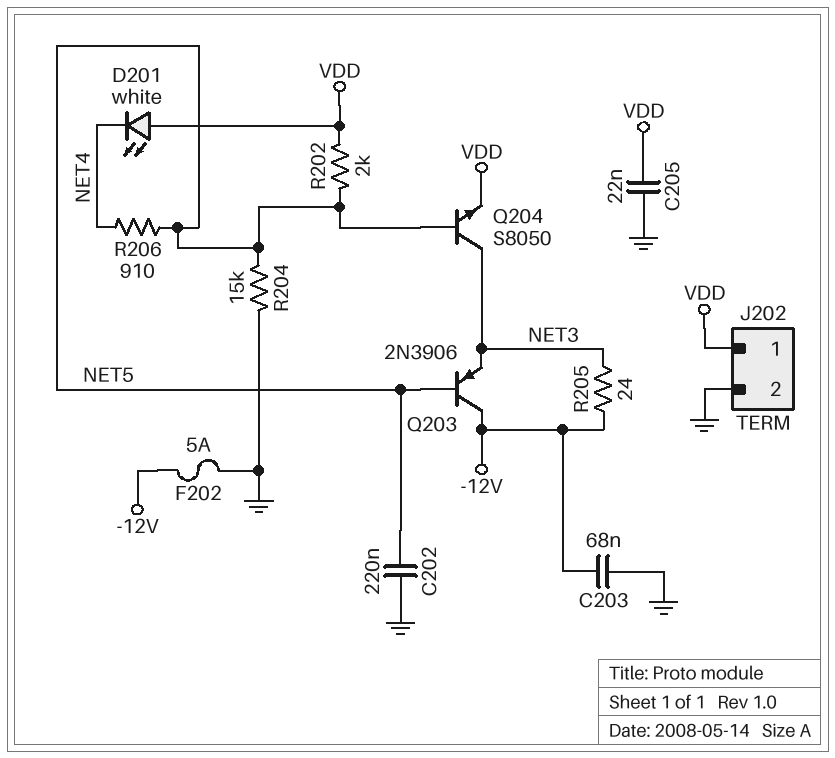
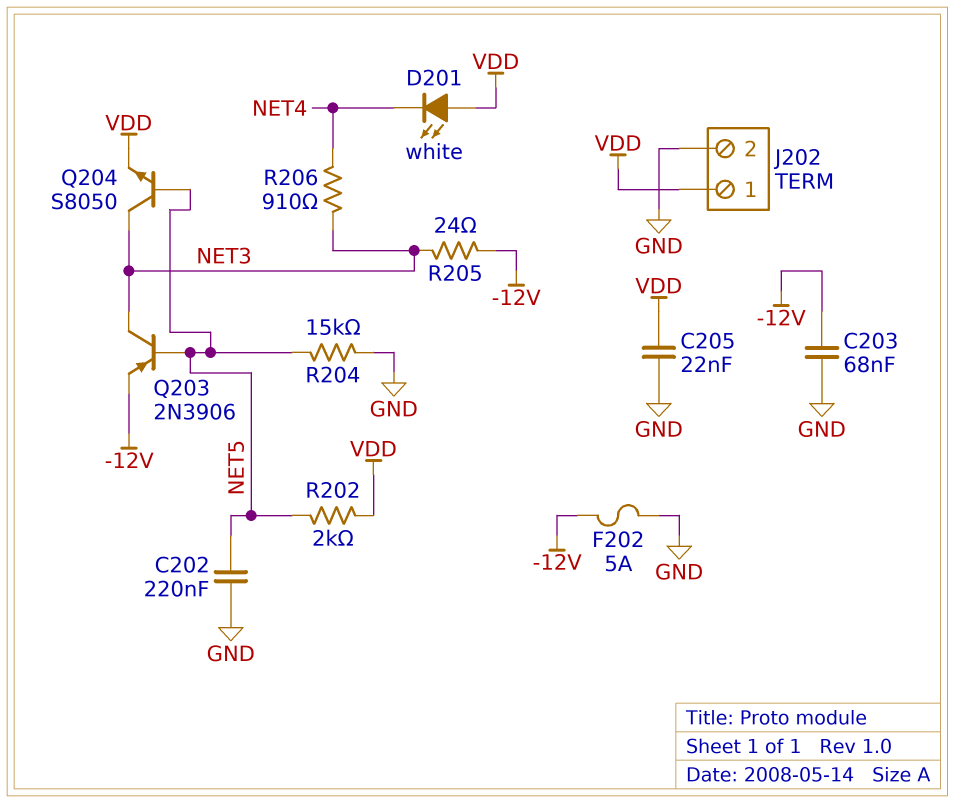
Q203: PNP 2N3906 (B NET5, C -12V, E NET3) -> PNP 2N3906 (B NET5, C NET3, E -12V)
R206: 910 (NET4, NET5) -> 910 (NET3, NET4)

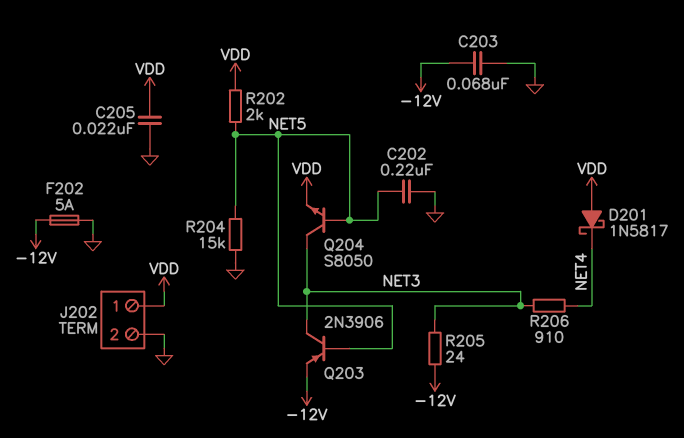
D201: LED white (A VDD, K NET4) -> schottky 1N5817 (A VDD, K NET4)

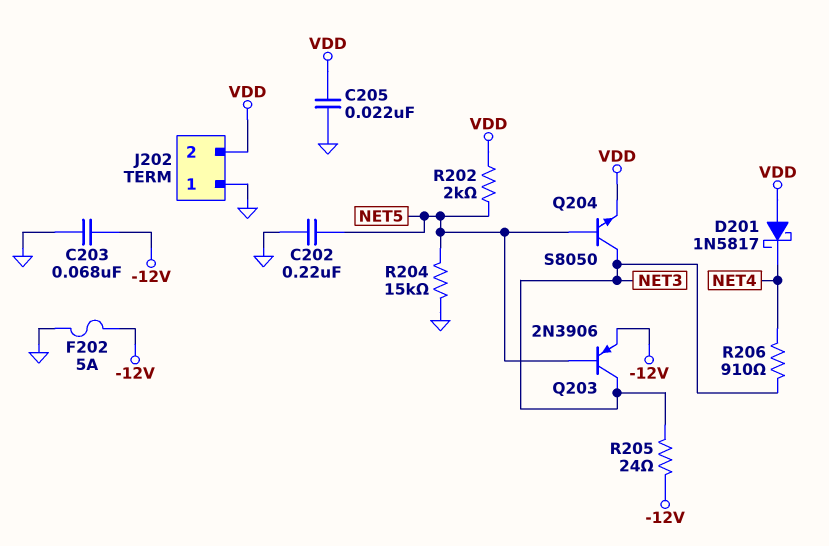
J202 pin 1: VDD -> GND
J202 pin 2: GND -> VDD

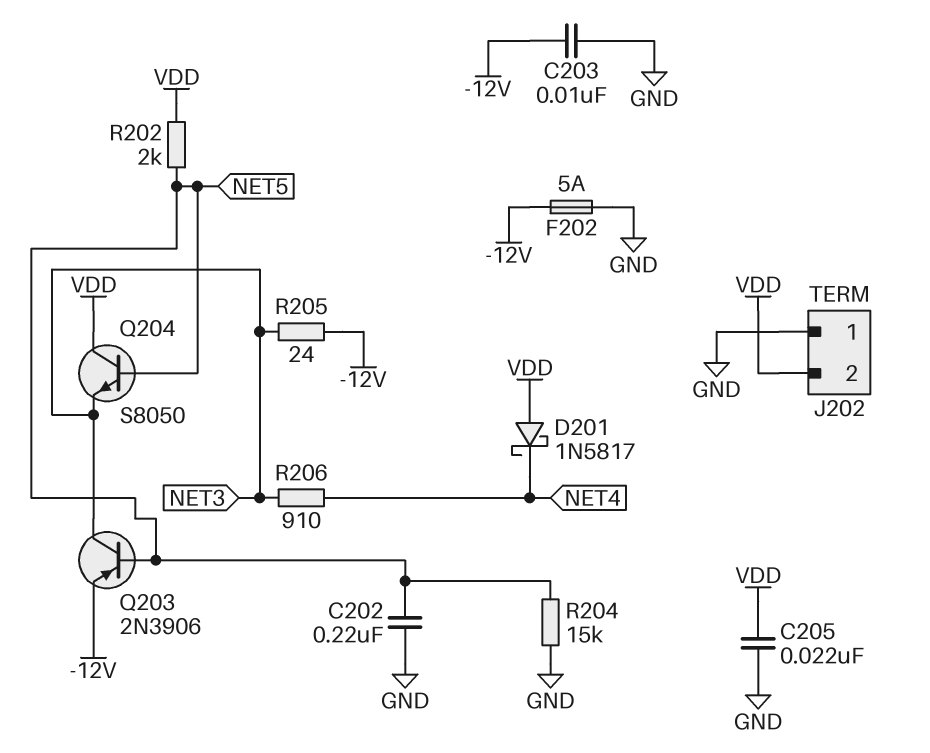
C203: 68nF (-12V, GND) -> 10nF (-12V, GND)
Q204: NPN S8050 (B NET5, C NET3, E VDD) -> NPN S8050 (B NET5, C VDD, E NET3)

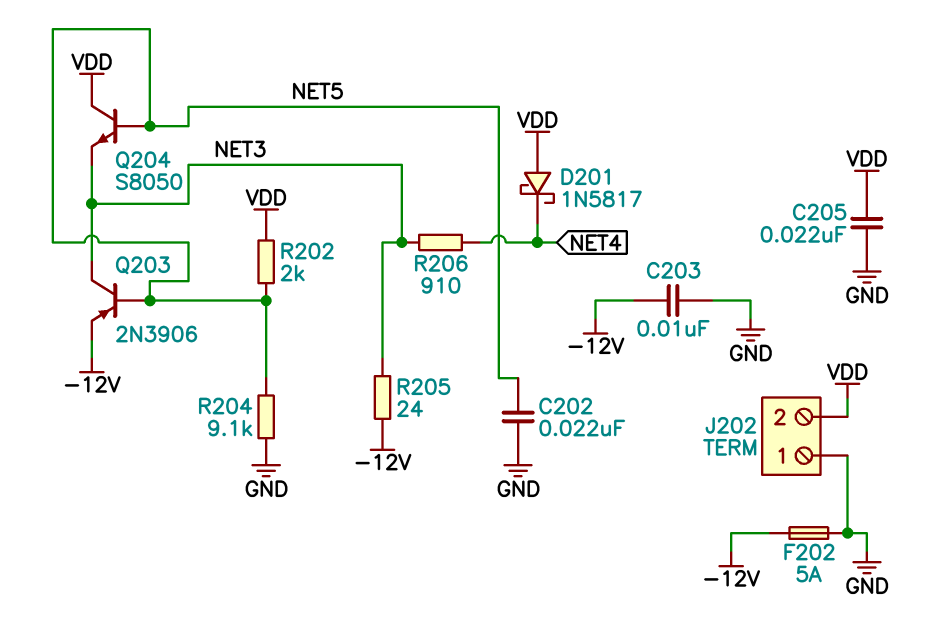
C202: 220nF (GND, NET5) -> 22nF (GND, NET5)
R204: 15k (GND, NET5) -> 9.1k (GND, NET5)

